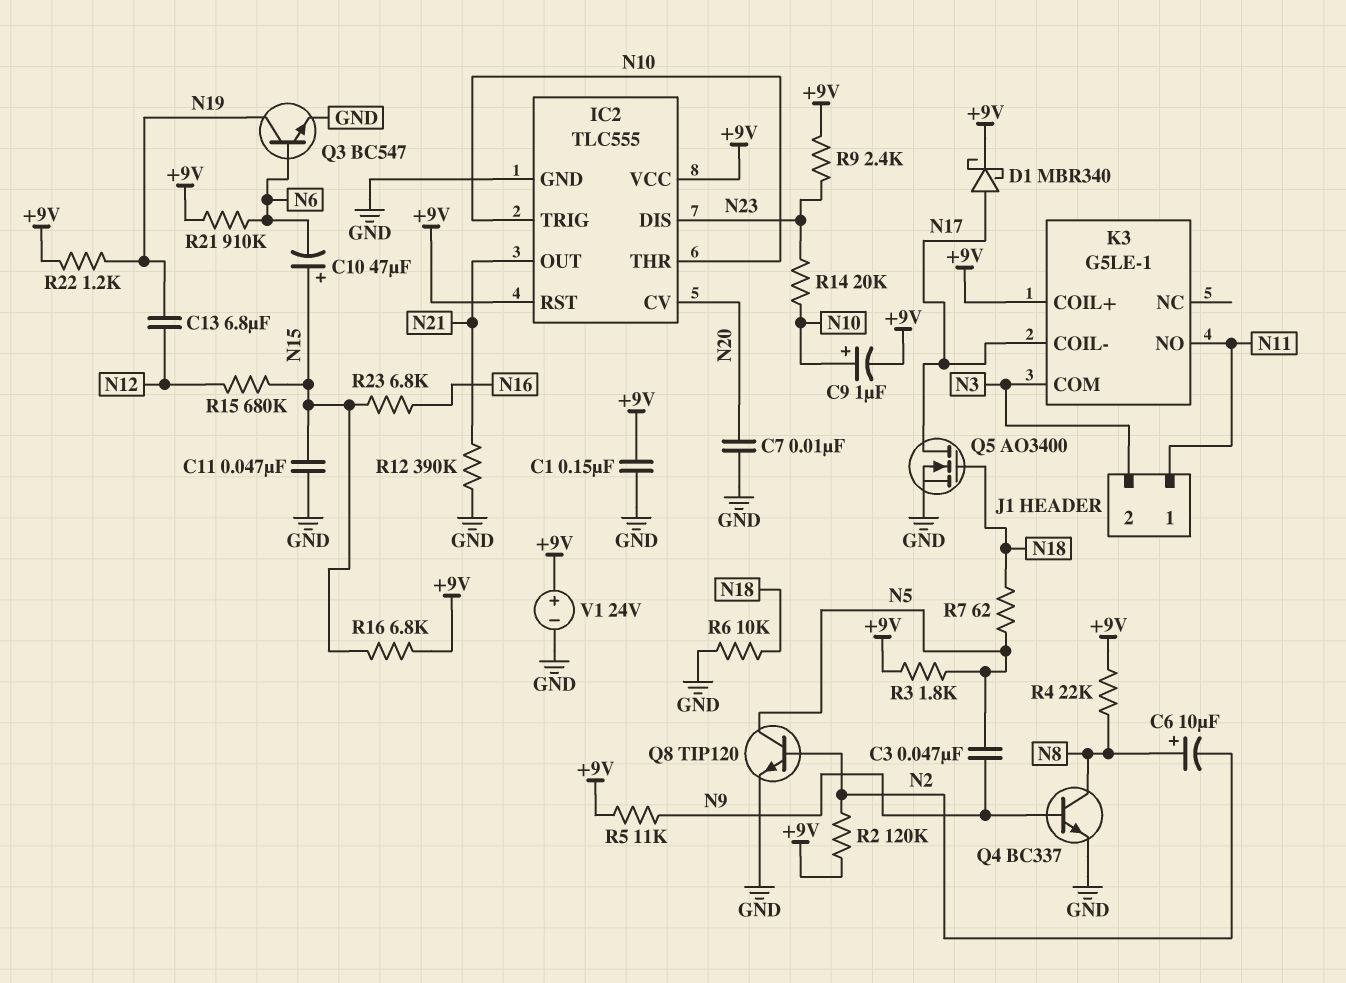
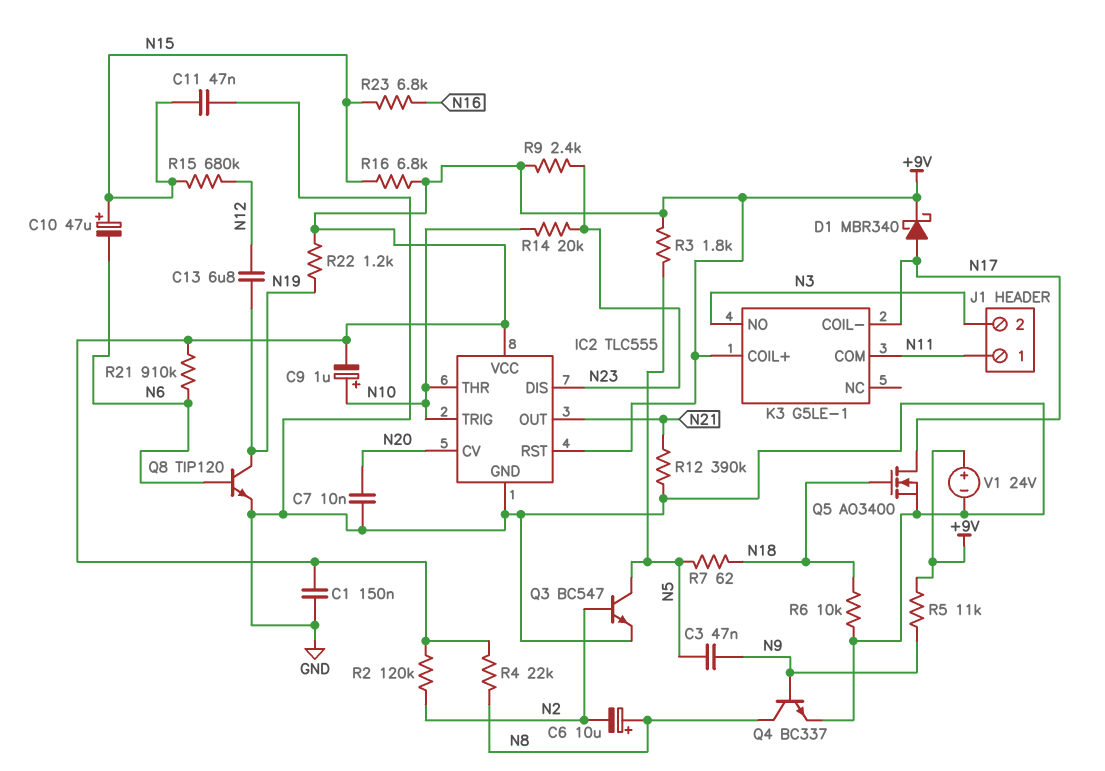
K3 pin COM: N3 -> N11
K3 pin NO: N11 -> N3
Q3: NPN BC547 (B N6, C N19, E GND) -> NPN BC547 (B N2, C N5, E GND)
Q8: NPN TIP120 (B N2, C N5, E GND) -> NPN TIP120 (B N6, C N19, E GND)

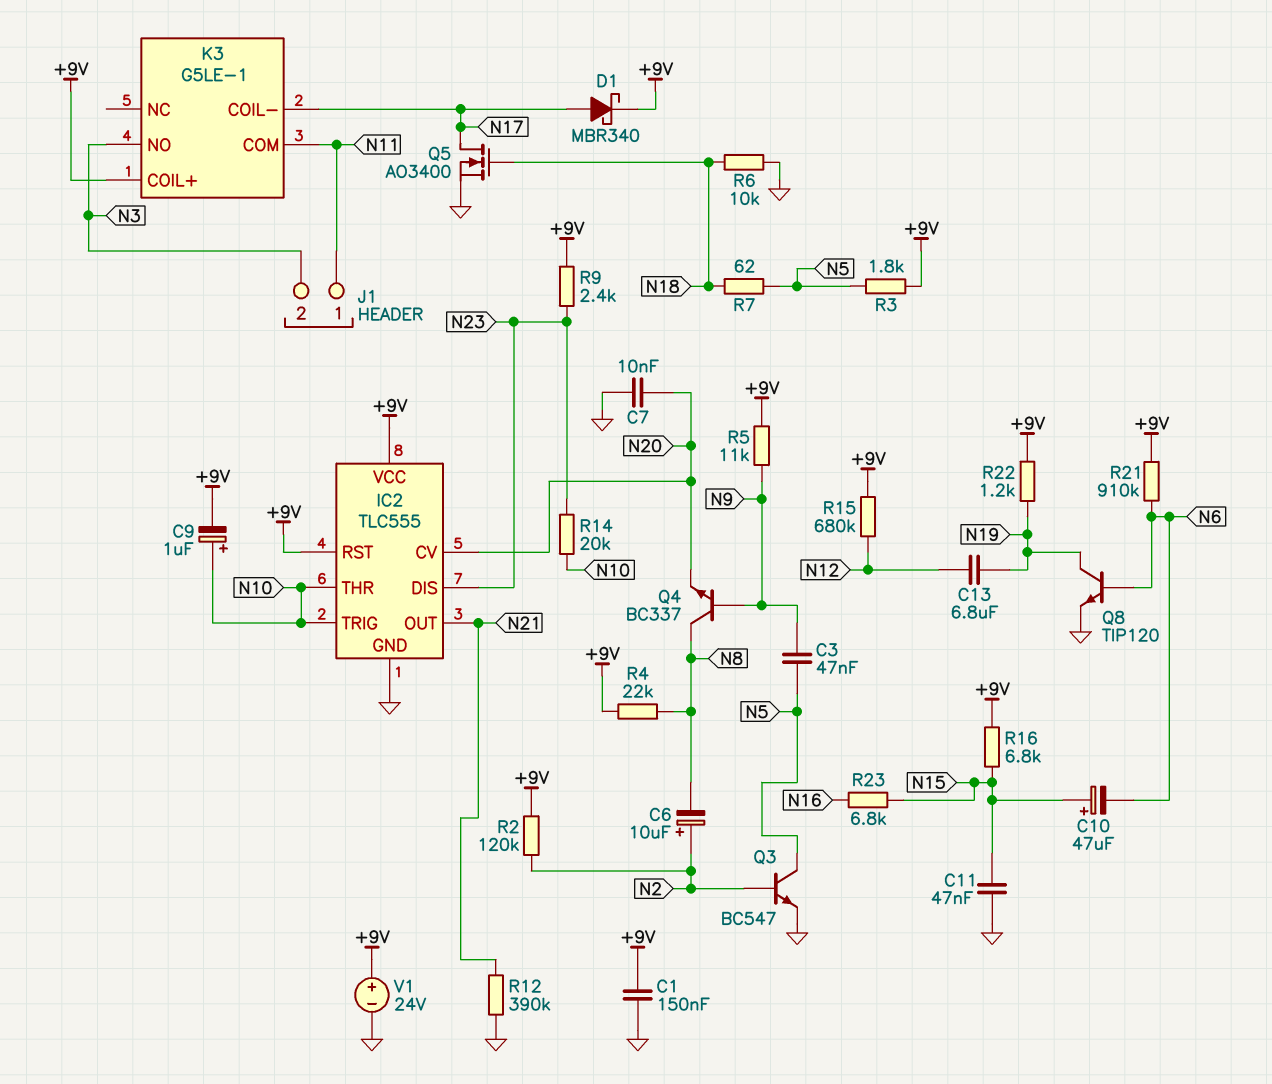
C6: 10uF (plus N8, minus N2) -> 10uF (plus N2, minus N8)
Q4: NPN BC337 (B N9, C N8, E GND) -> NPN BC337 (B N9, C N8, E N20)
R15: 680k (N12, N15) -> 680k (+9V, N12)

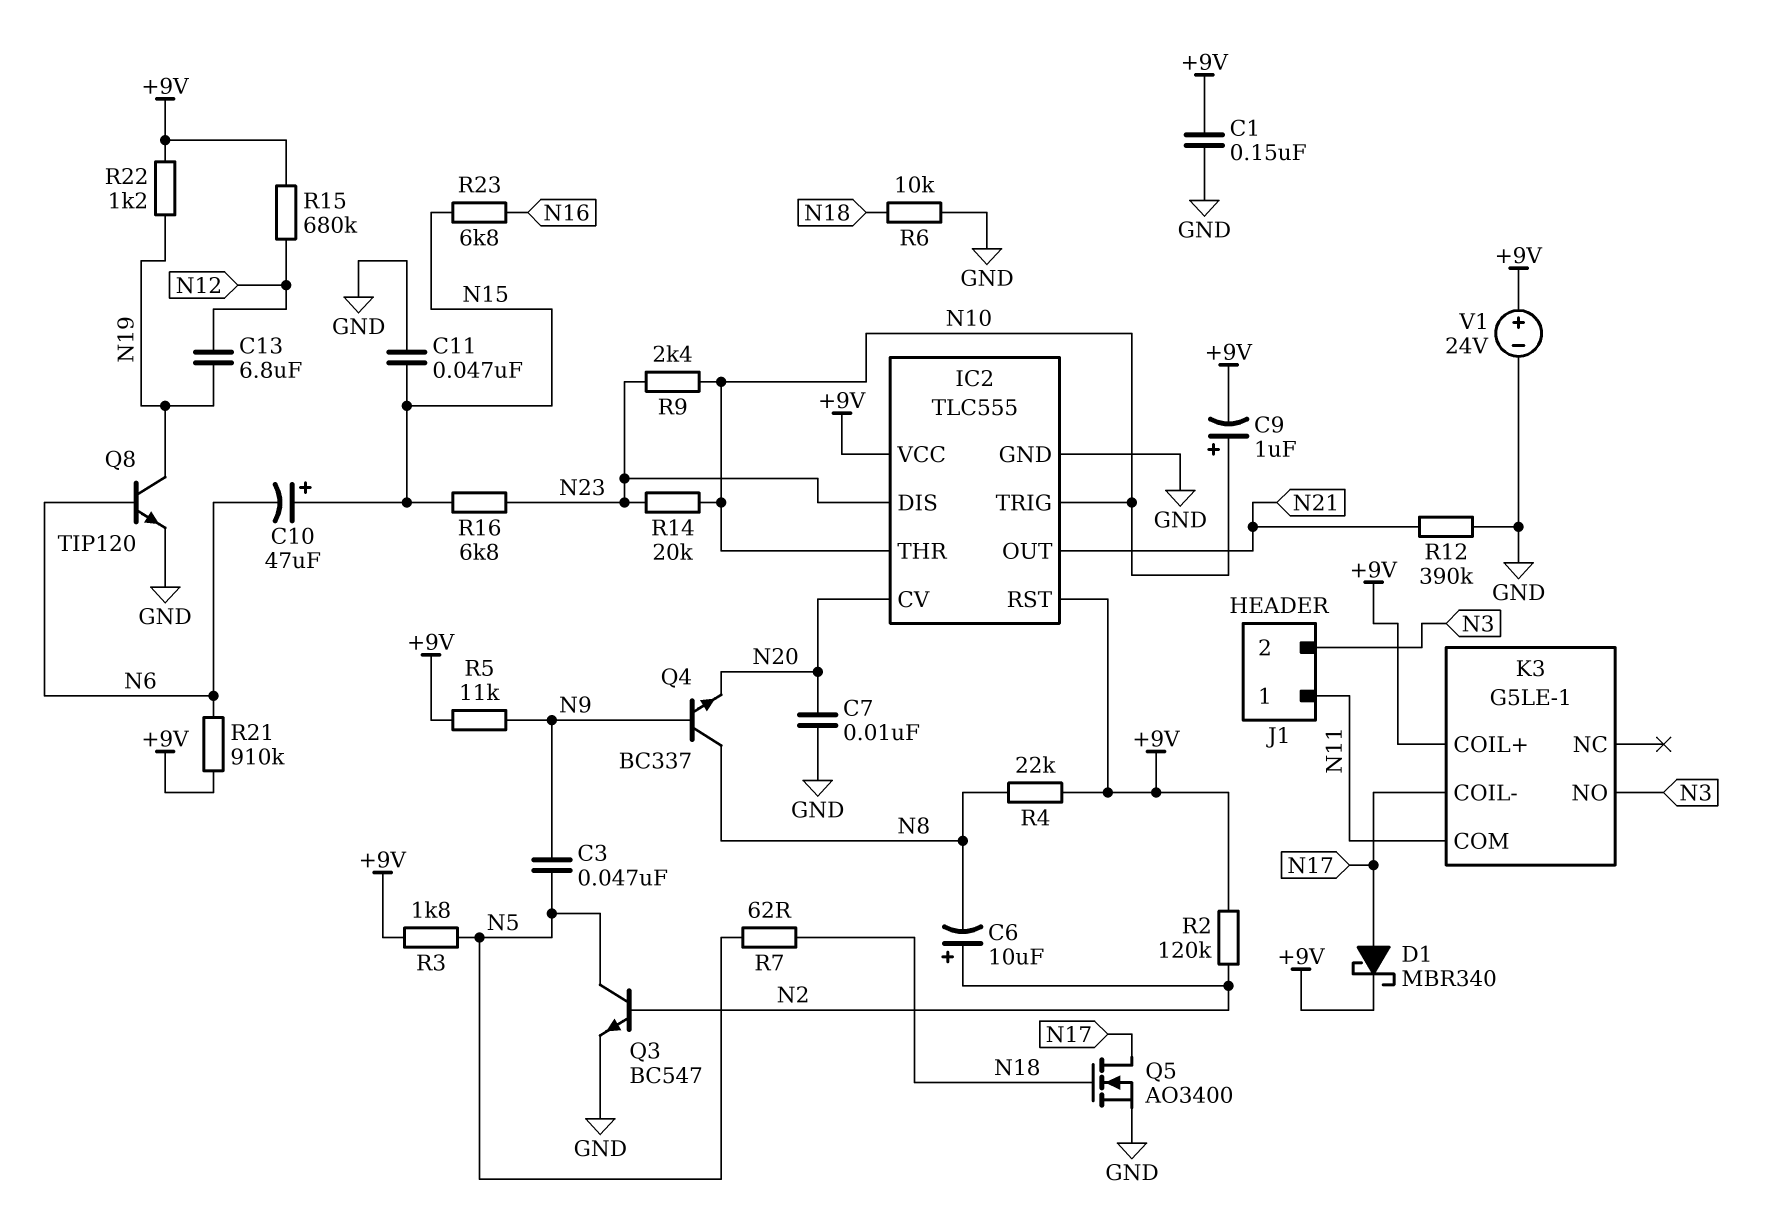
R9: 2.4k (+9V, N23) -> 2.4k (N10, N23)
R16: 6.8k (+9V, N15) -> 6.8k (N15, N23)

